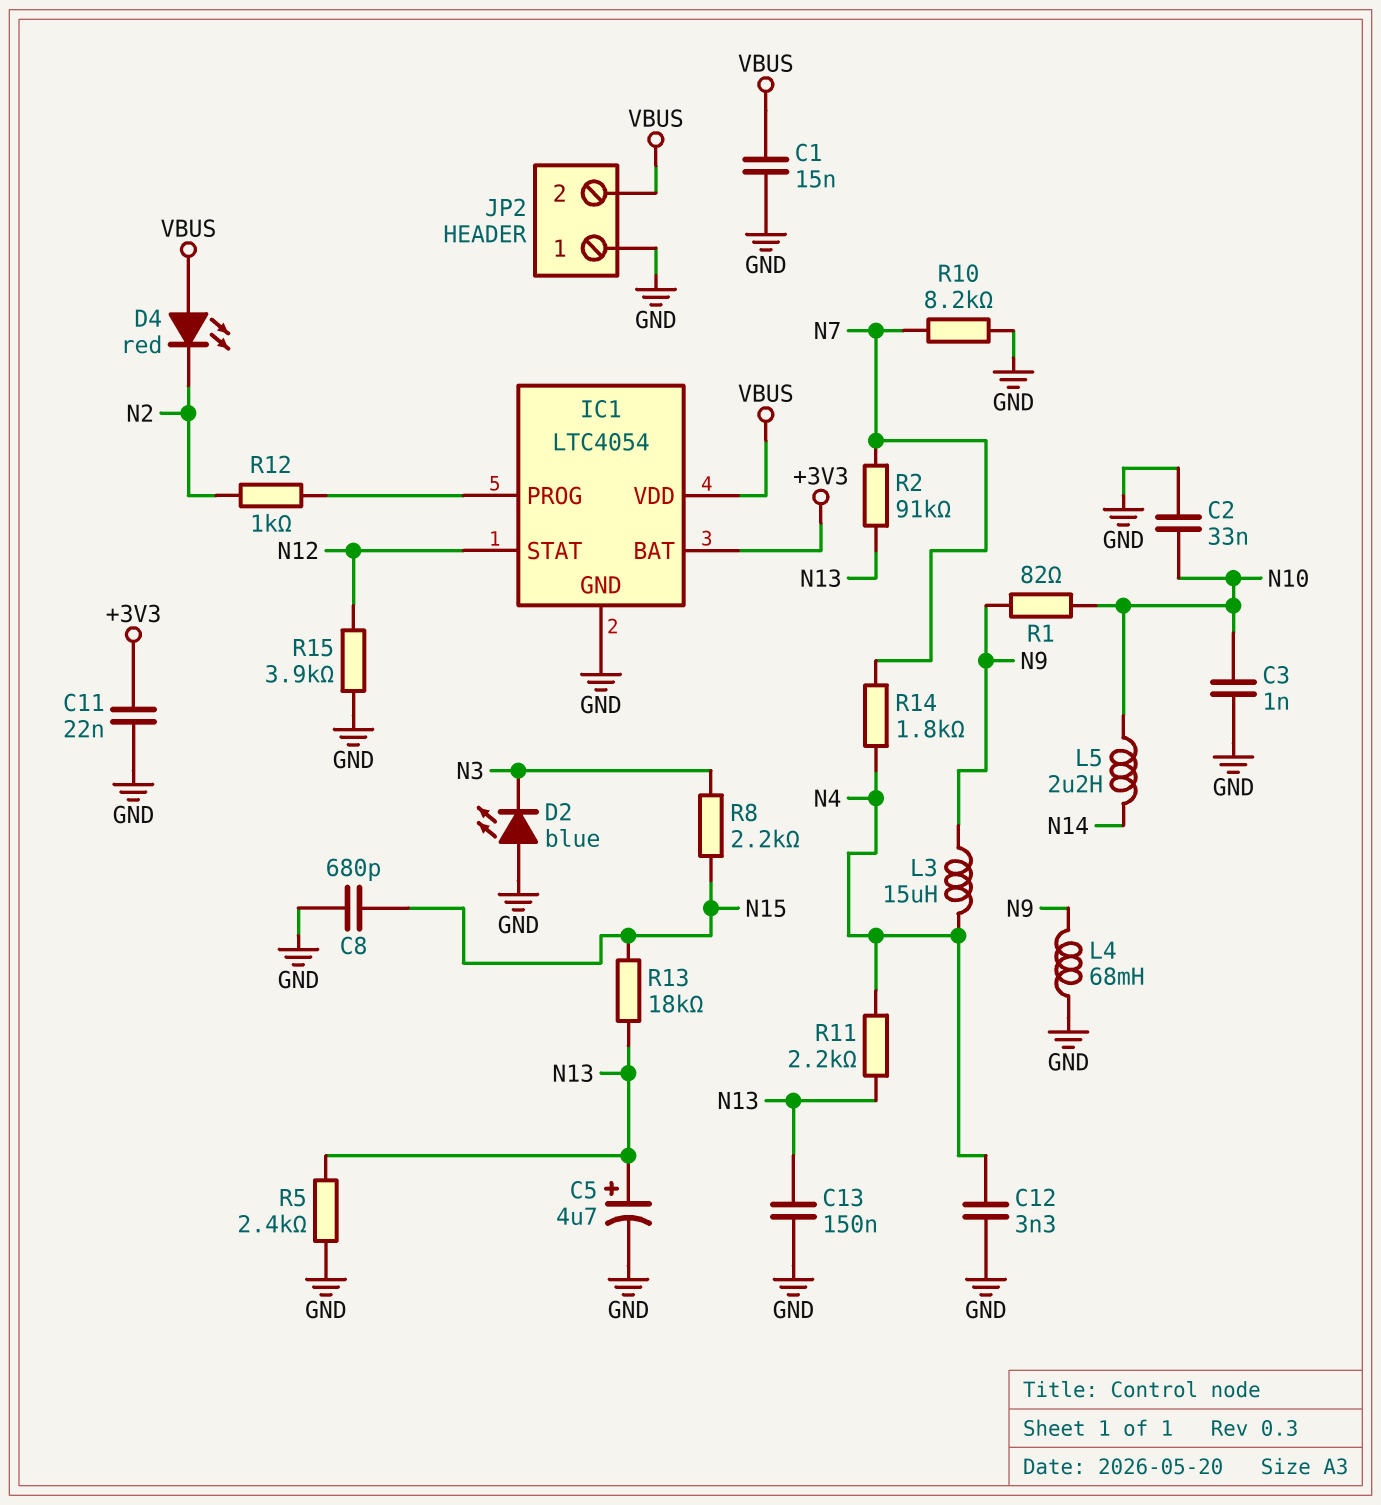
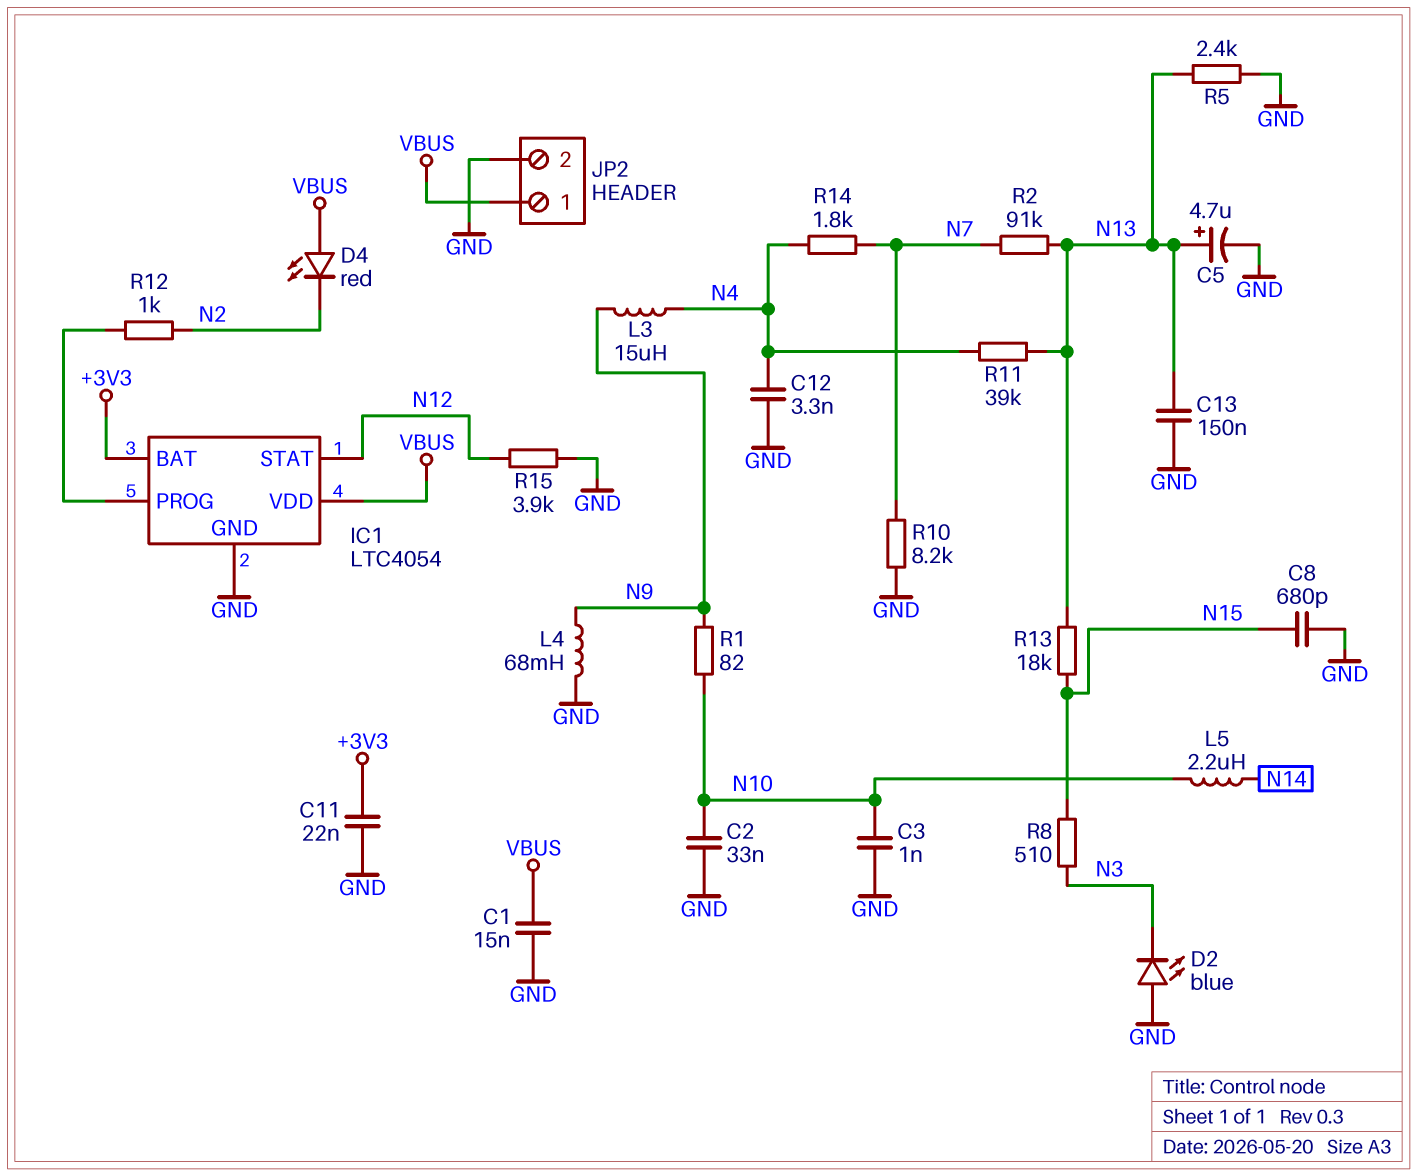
JP2 pin 1: GND -> VBUS
JP2 pin 2: VBUS -> GND
R8: 2.2k (N3, N15) -> 510 (N3, N15)
R11: 2.2k (N4, N13) -> 39k (N4, N13)

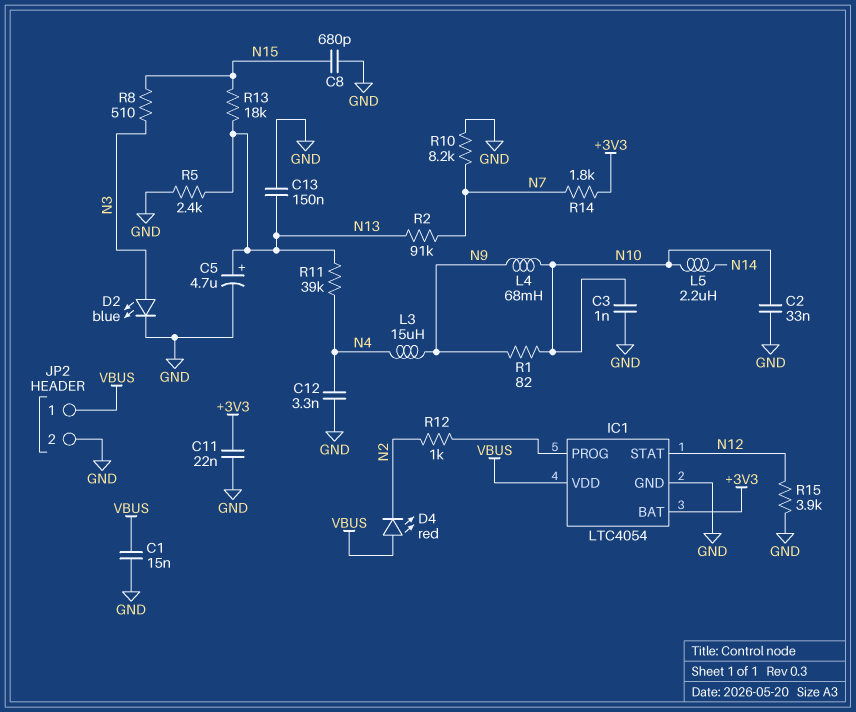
D2: LED blue (A GND, K N3) -> LED blue (A N3, K GND)
L4: 68mH (GND, N9) -> 68mH (N9, N10)
R14: 1.8k (N4, N7) -> 1.8k (+3V3, N7)

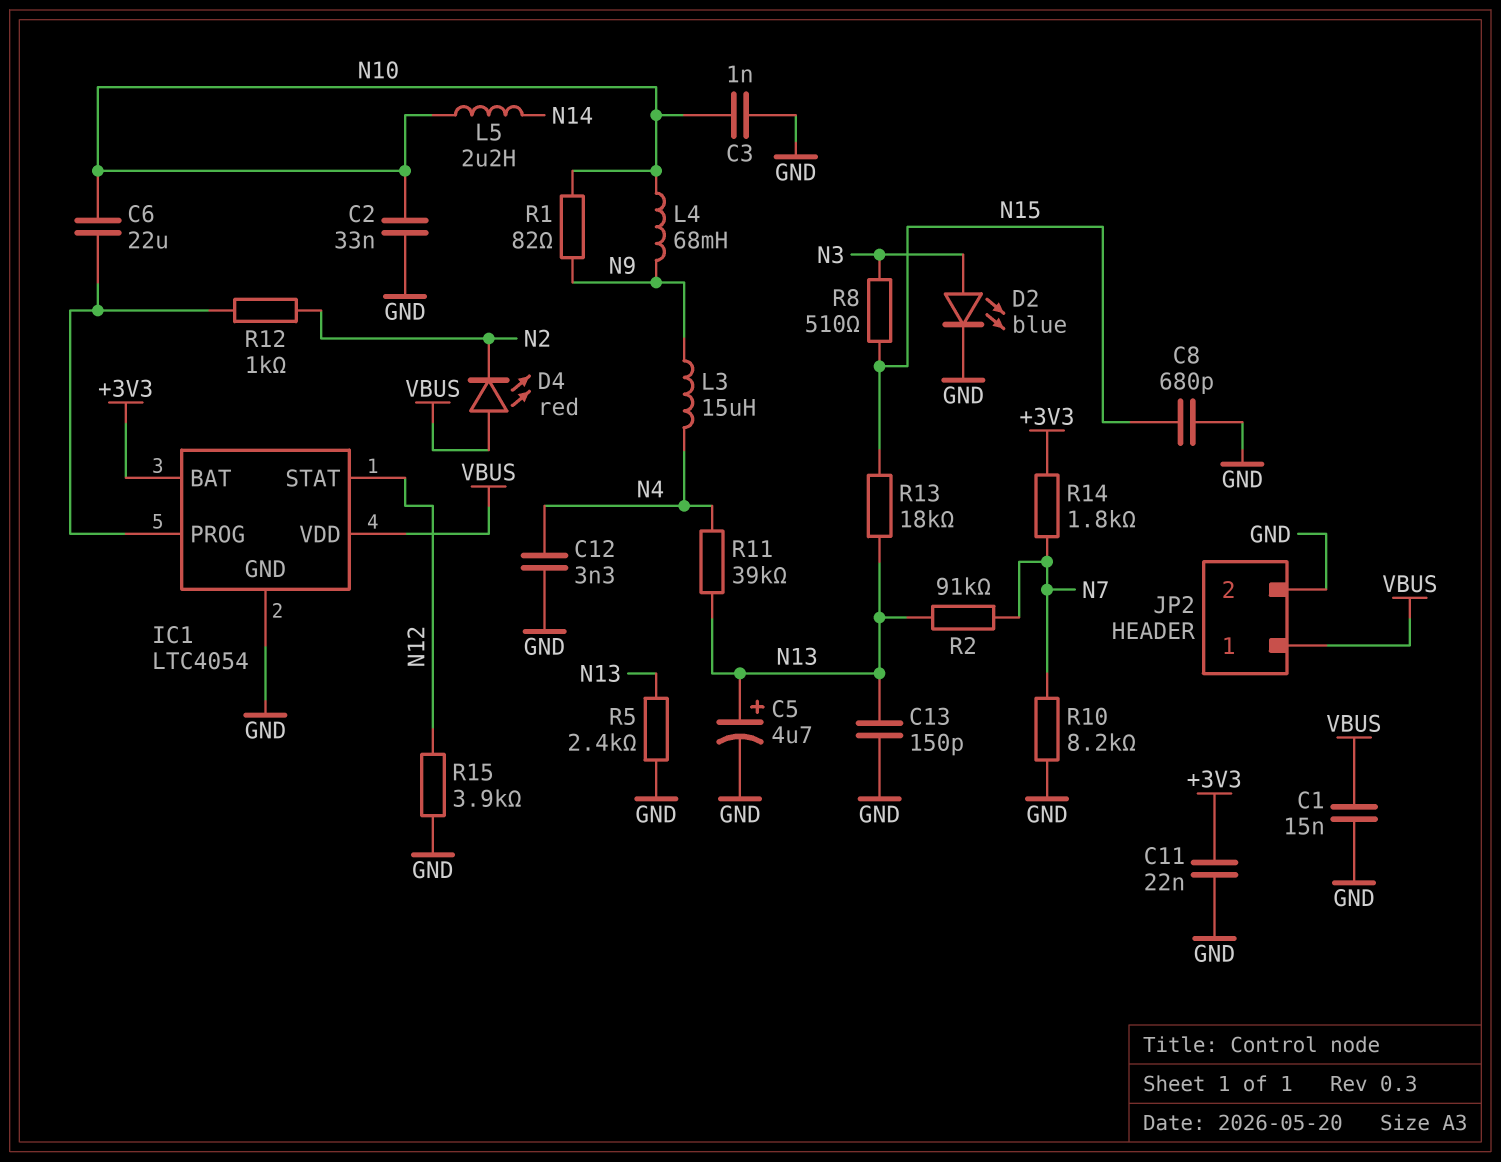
C6: none -> 22uF (IC1/PROG, N10)
C13: 150nF (GND, N13) -> 150pF (GND, N13)

